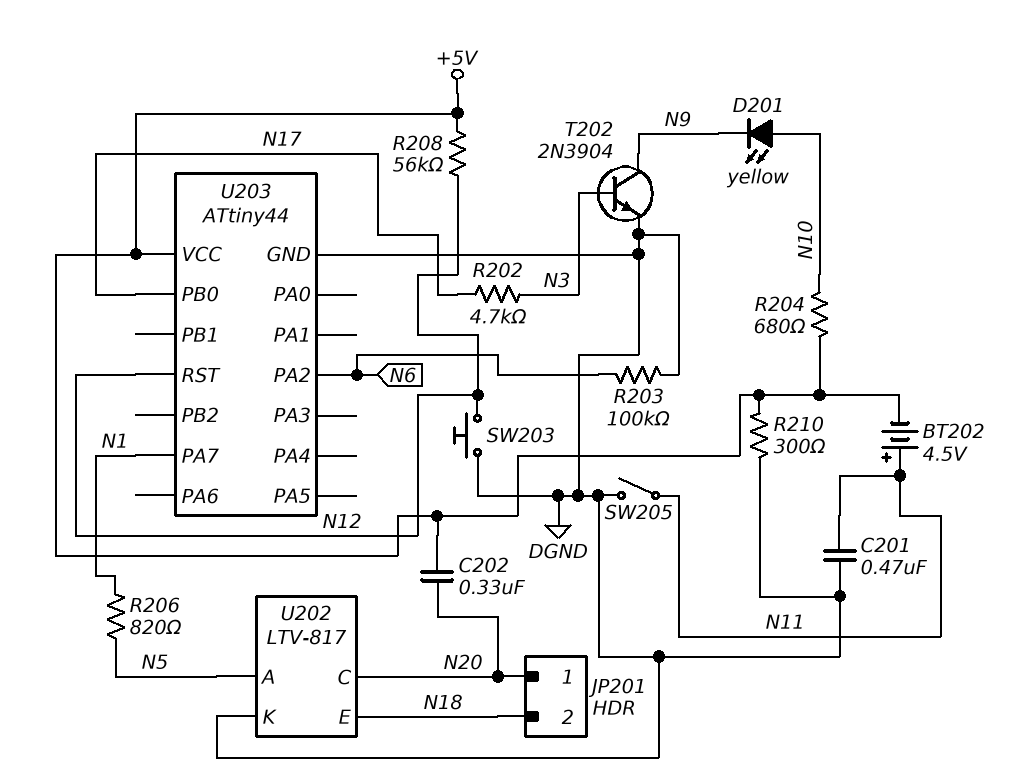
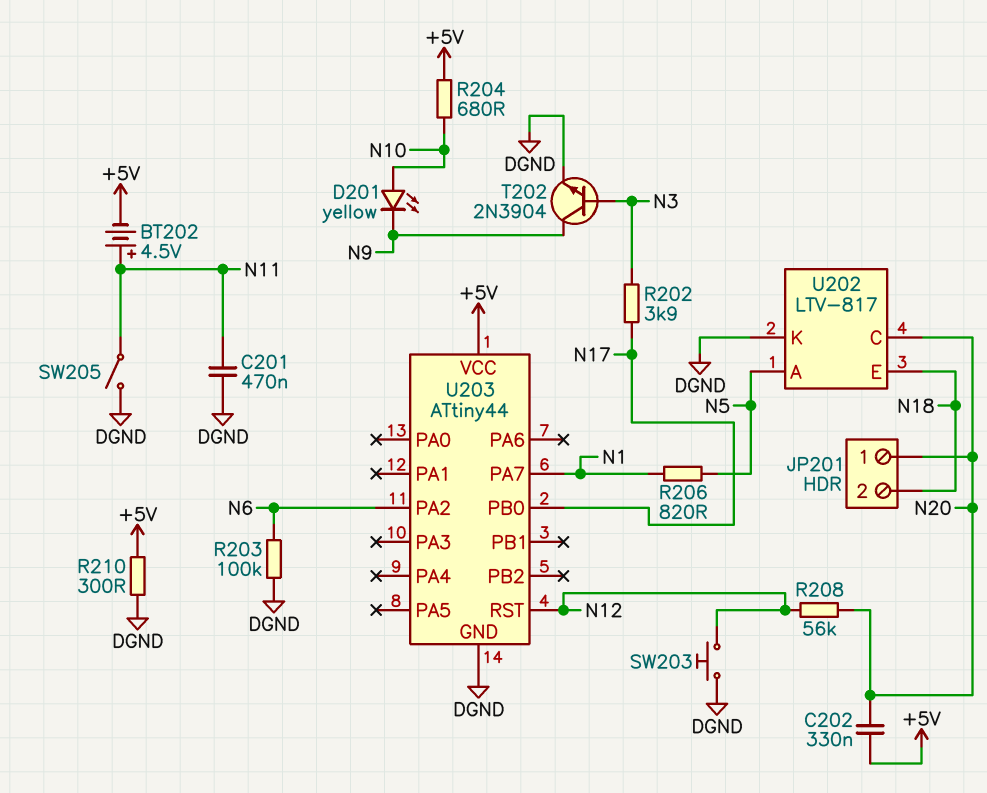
R202: 4.7k (N3, N17) -> 3.9k (N3, N17)
R208: 56k (+5V, N12) -> 56k (N12, N20)

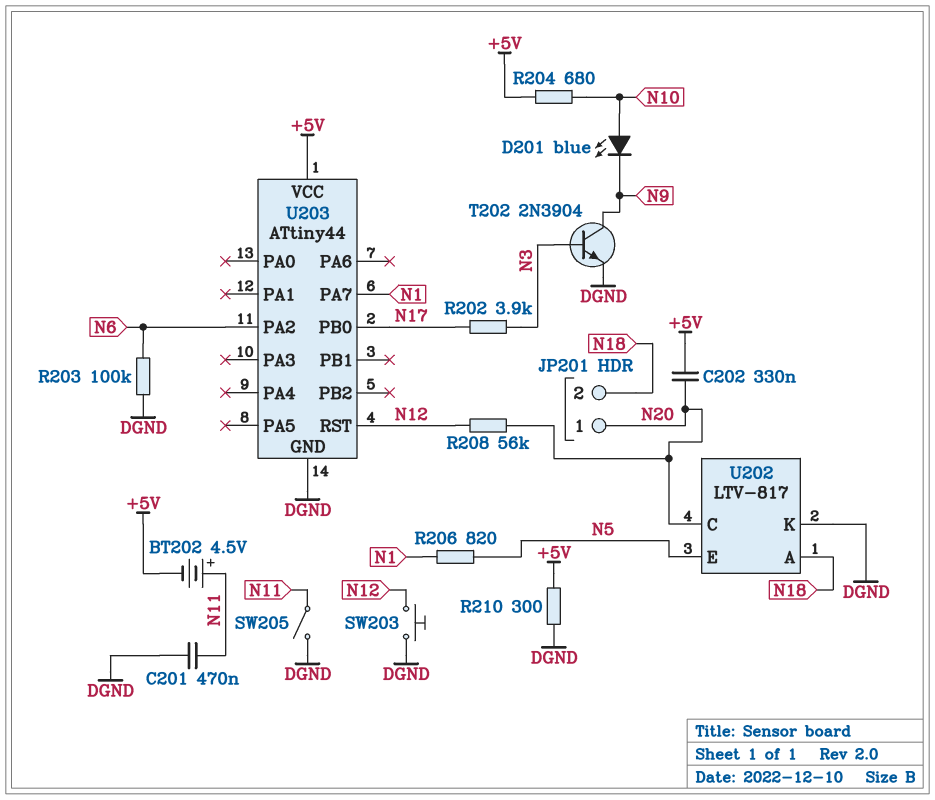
D201: LED yellow (A N10, K N9) -> LED blue (A N10, K N9)
U202 pin A: N5 -> N18
U202 pin E: N18 -> N5

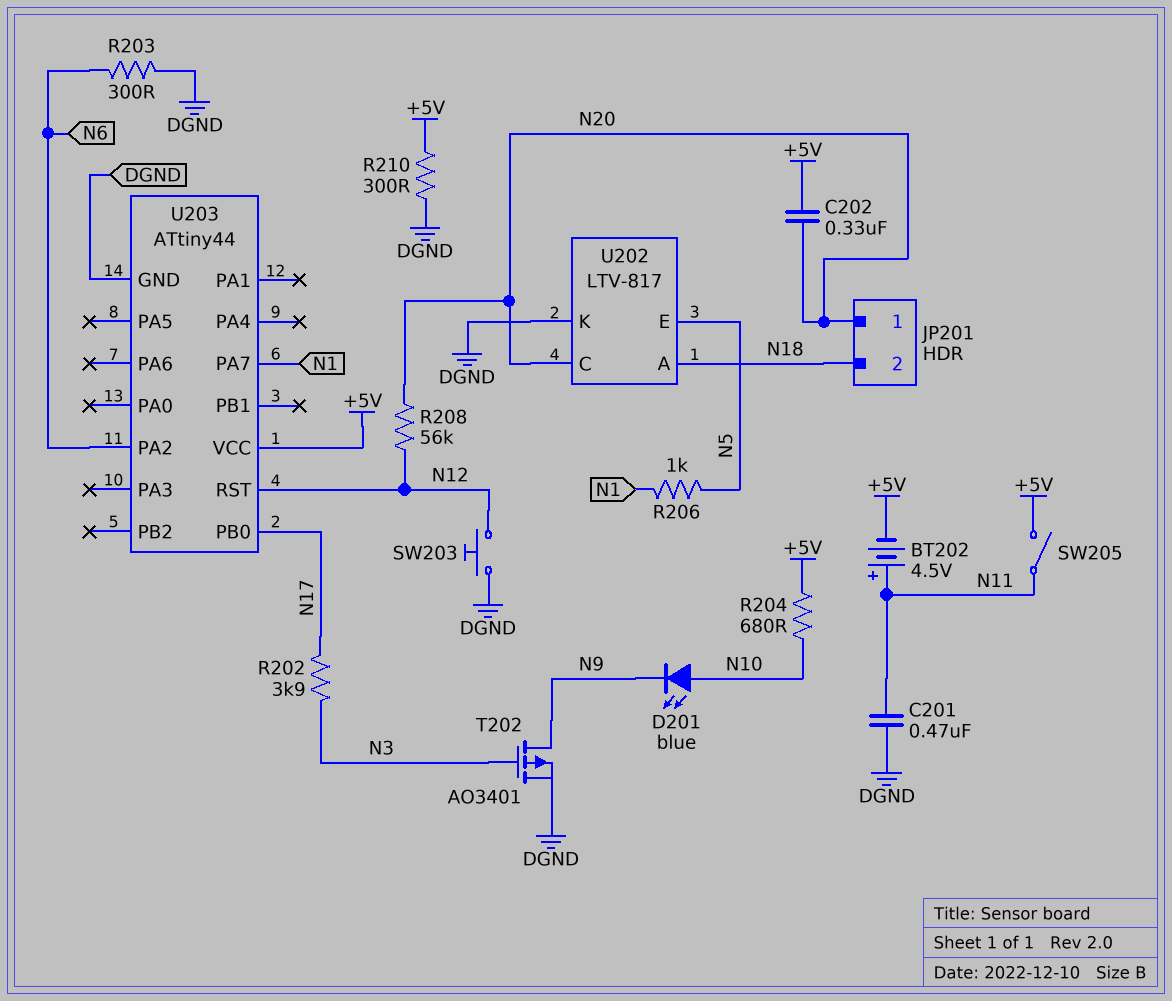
R203: 100k (DGND, N6) -> 300 (DGND, N6)
R206: 820 (N1, N5) -> 1k (N1, N5)
SW205: switch (DGND, N11) -> switch (+5V, N11)
T202: NPN 2N3904 (B N3, C N9, E DGND) -> PMOS AO3401 (G N3, D N9, S DGND)

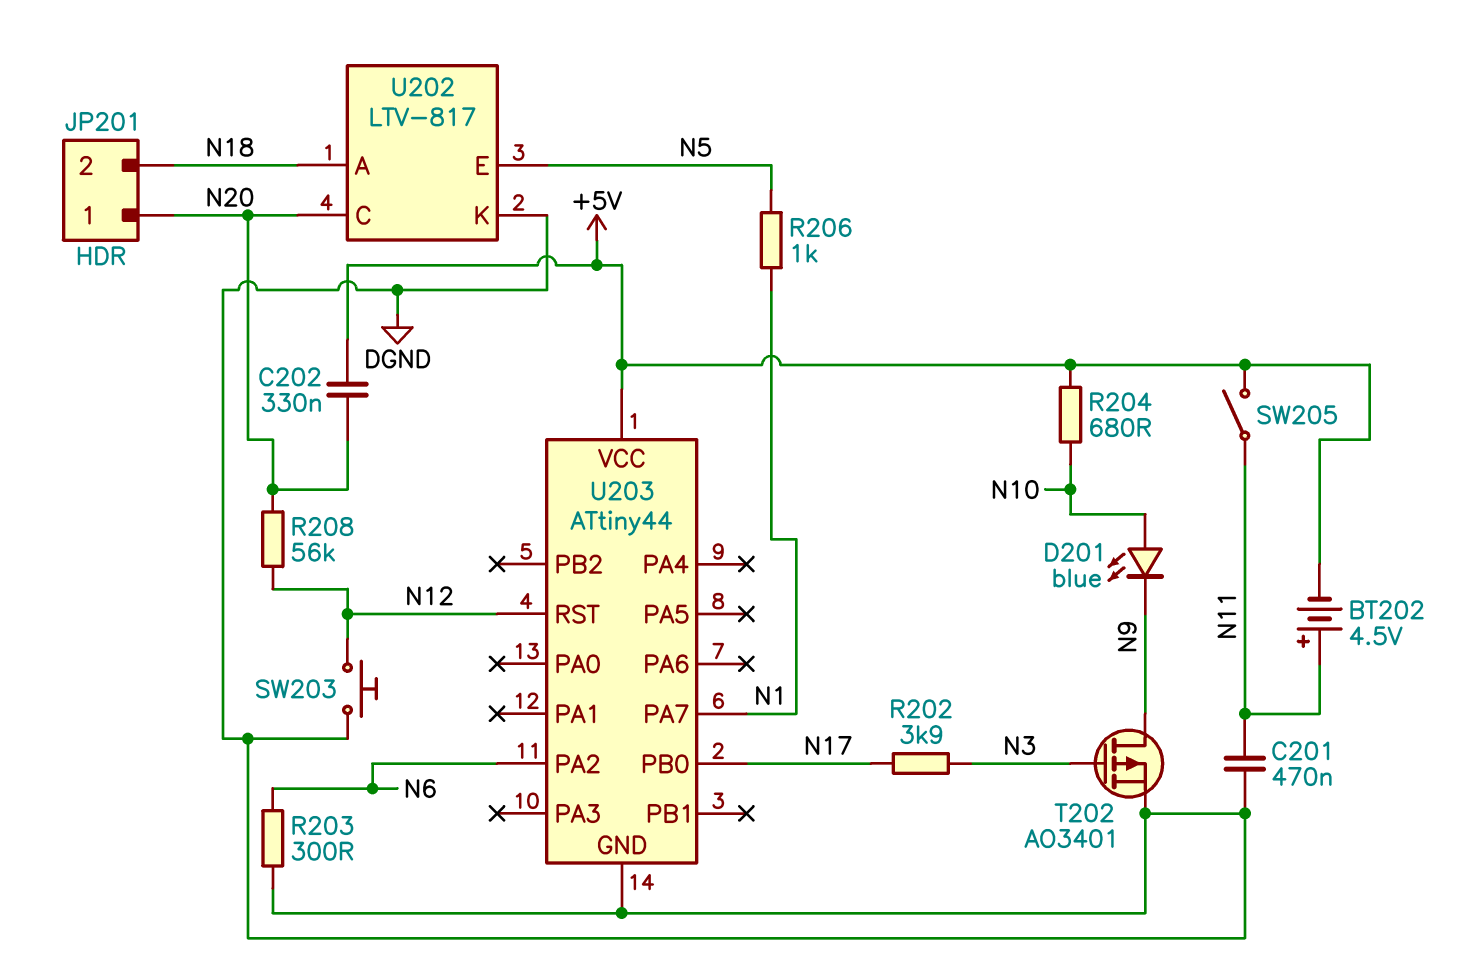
R210: 300 (+5V, DGND) -> none

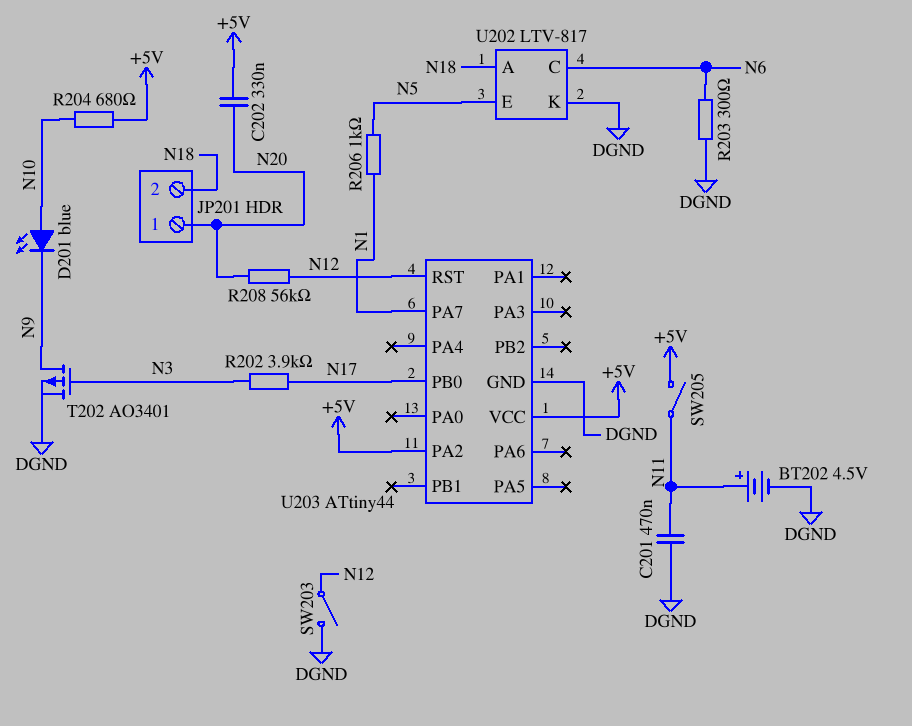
BT202: 4.5V (plus N11, minus +5V) -> 4.5V (plus N11, minus DGND)
SW203: button (DGND, N12) -> switch (DGND, N12)
U202 pin C: N20 -> N6
U203 pin PA2: N6 -> +5V

